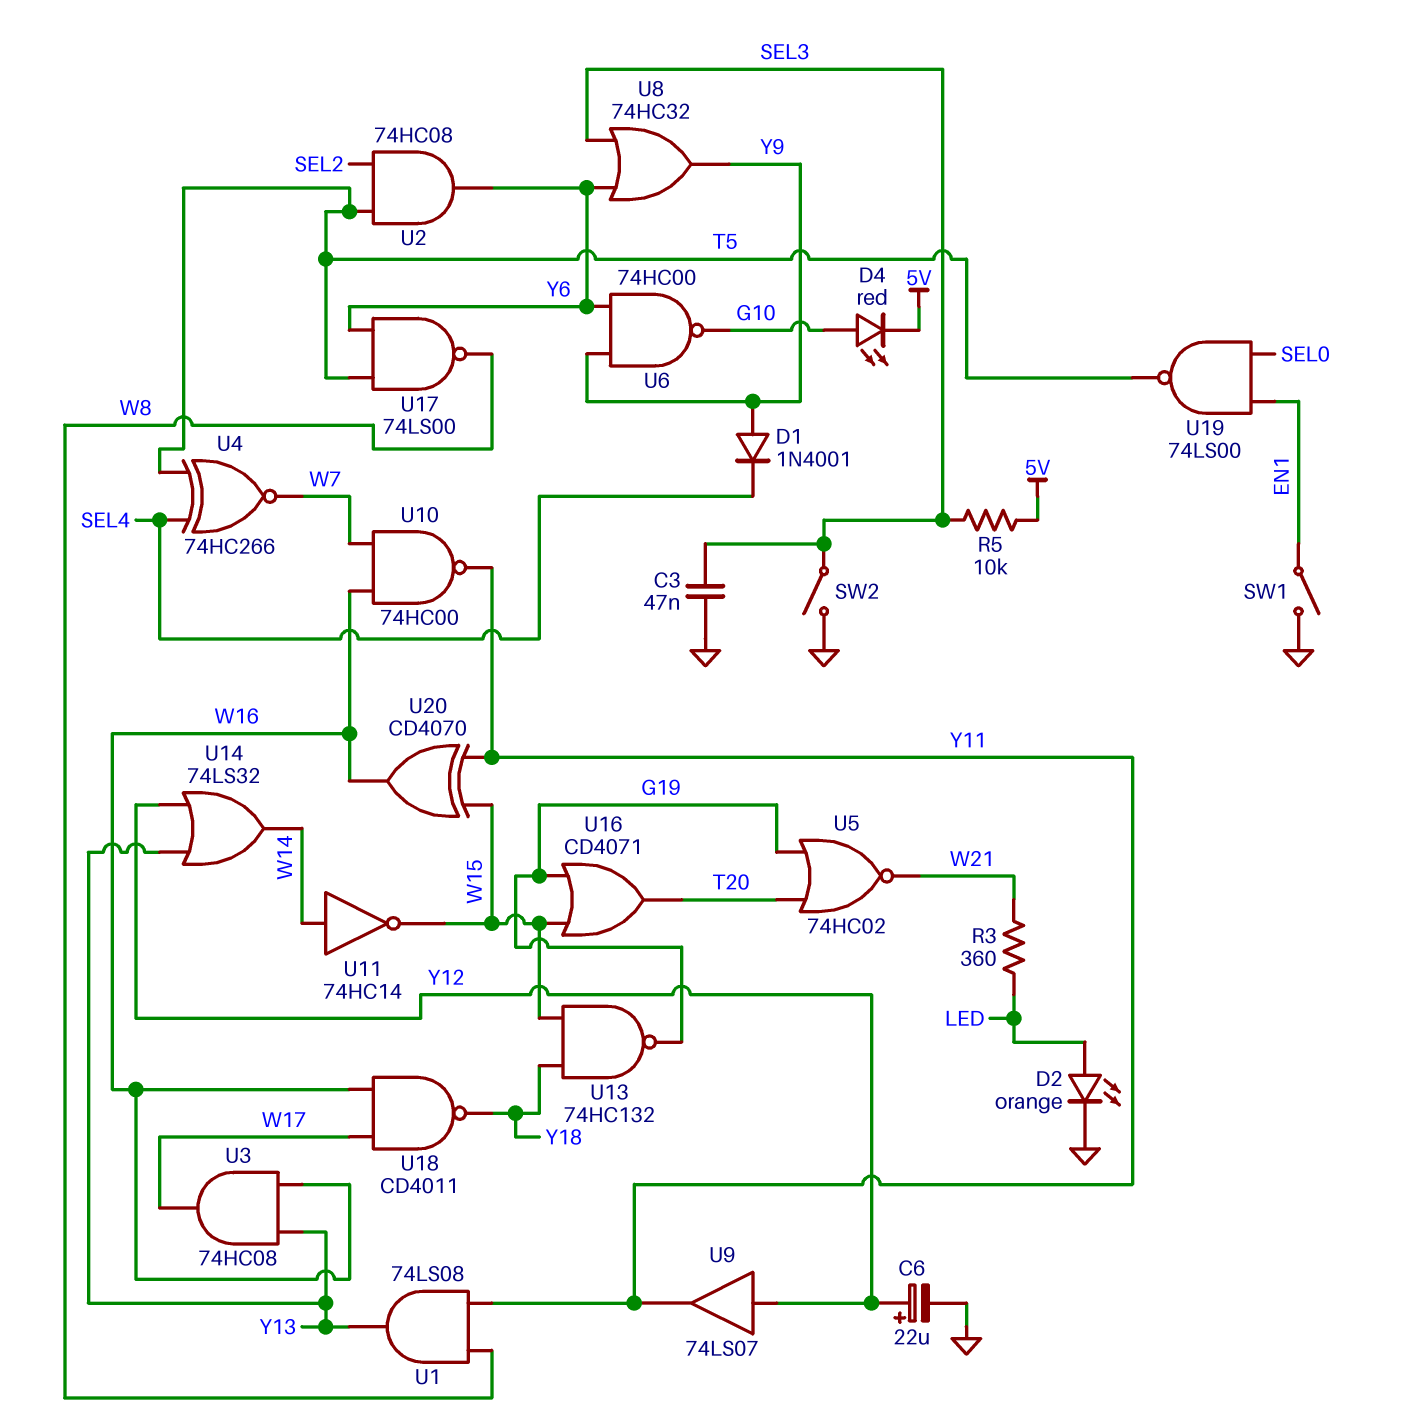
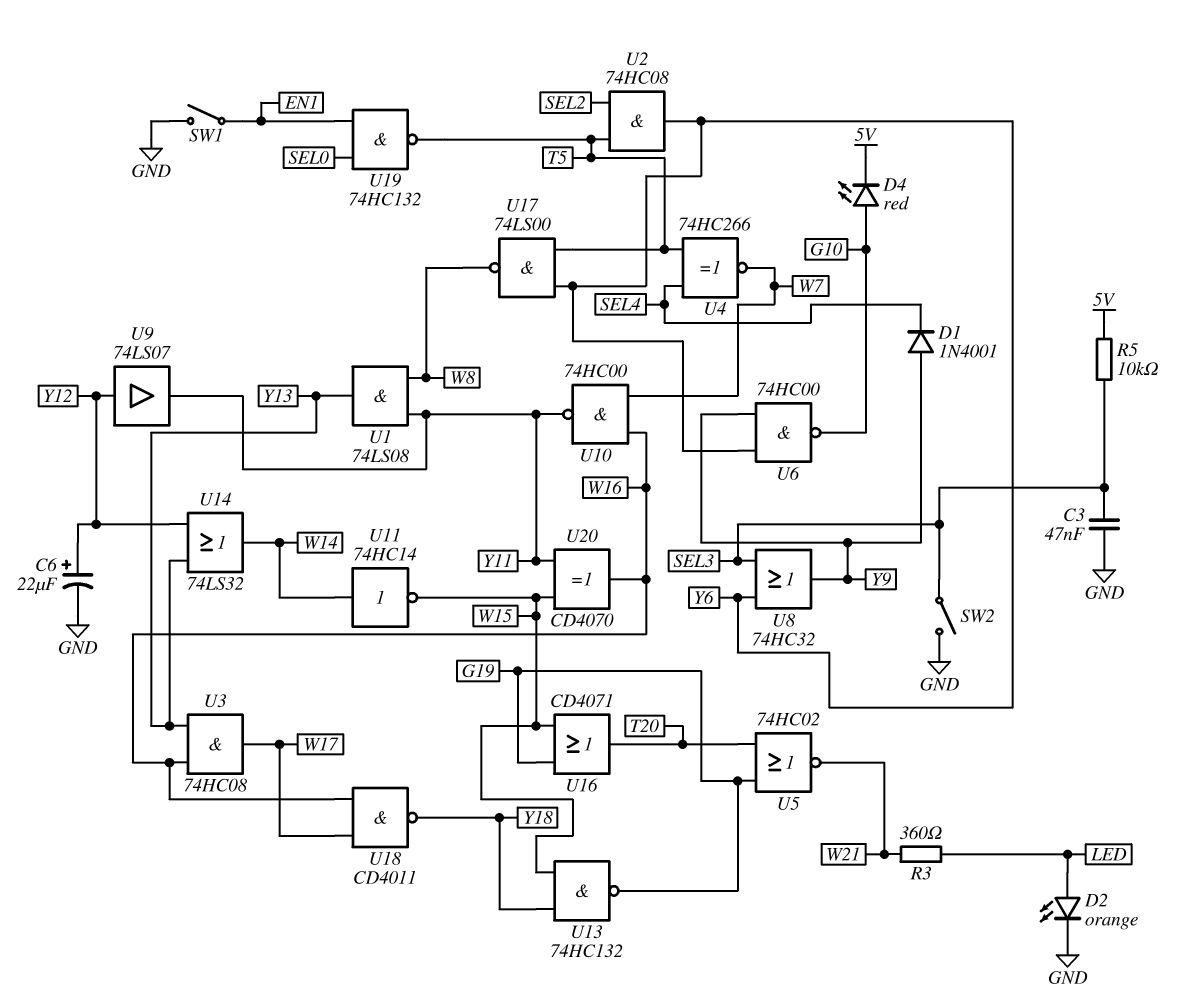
U19: NAND 74LS00 (in EN1, in SEL0, out T5) -> NAND 74HC132 (in EN1, in SEL0, out T5)

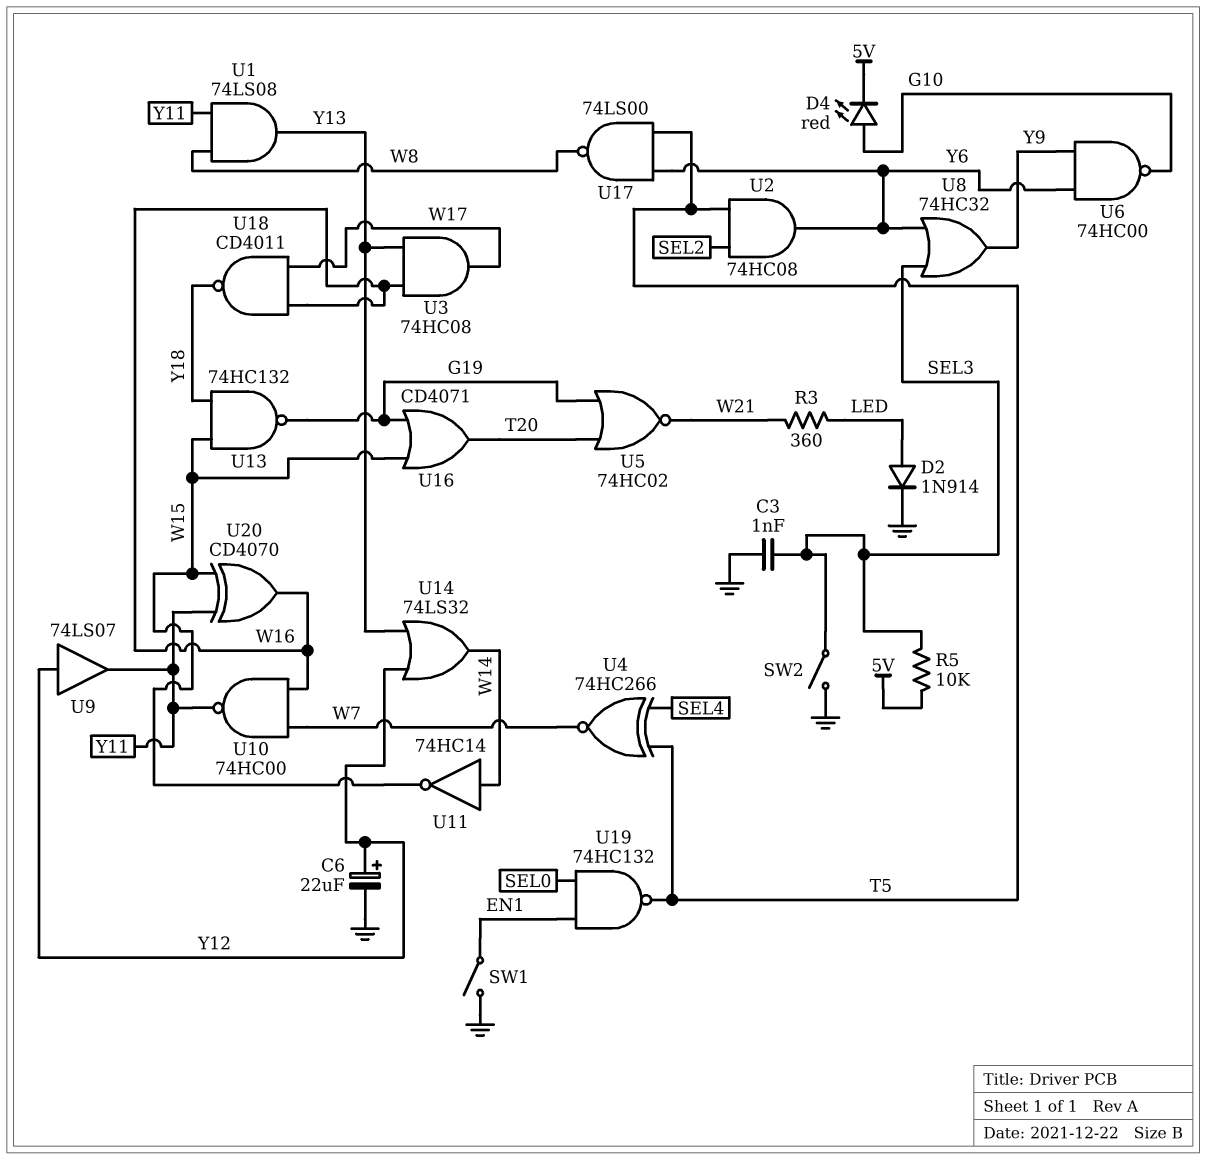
C3: 47nF (GND, SEL3) -> 1nF (GND, SEL3)
D1: diode 1N4001 (A Y9, K SEL4) -> none
D2: LED orange (A LED, K GND) -> diode 1N914 (A LED, K GND)

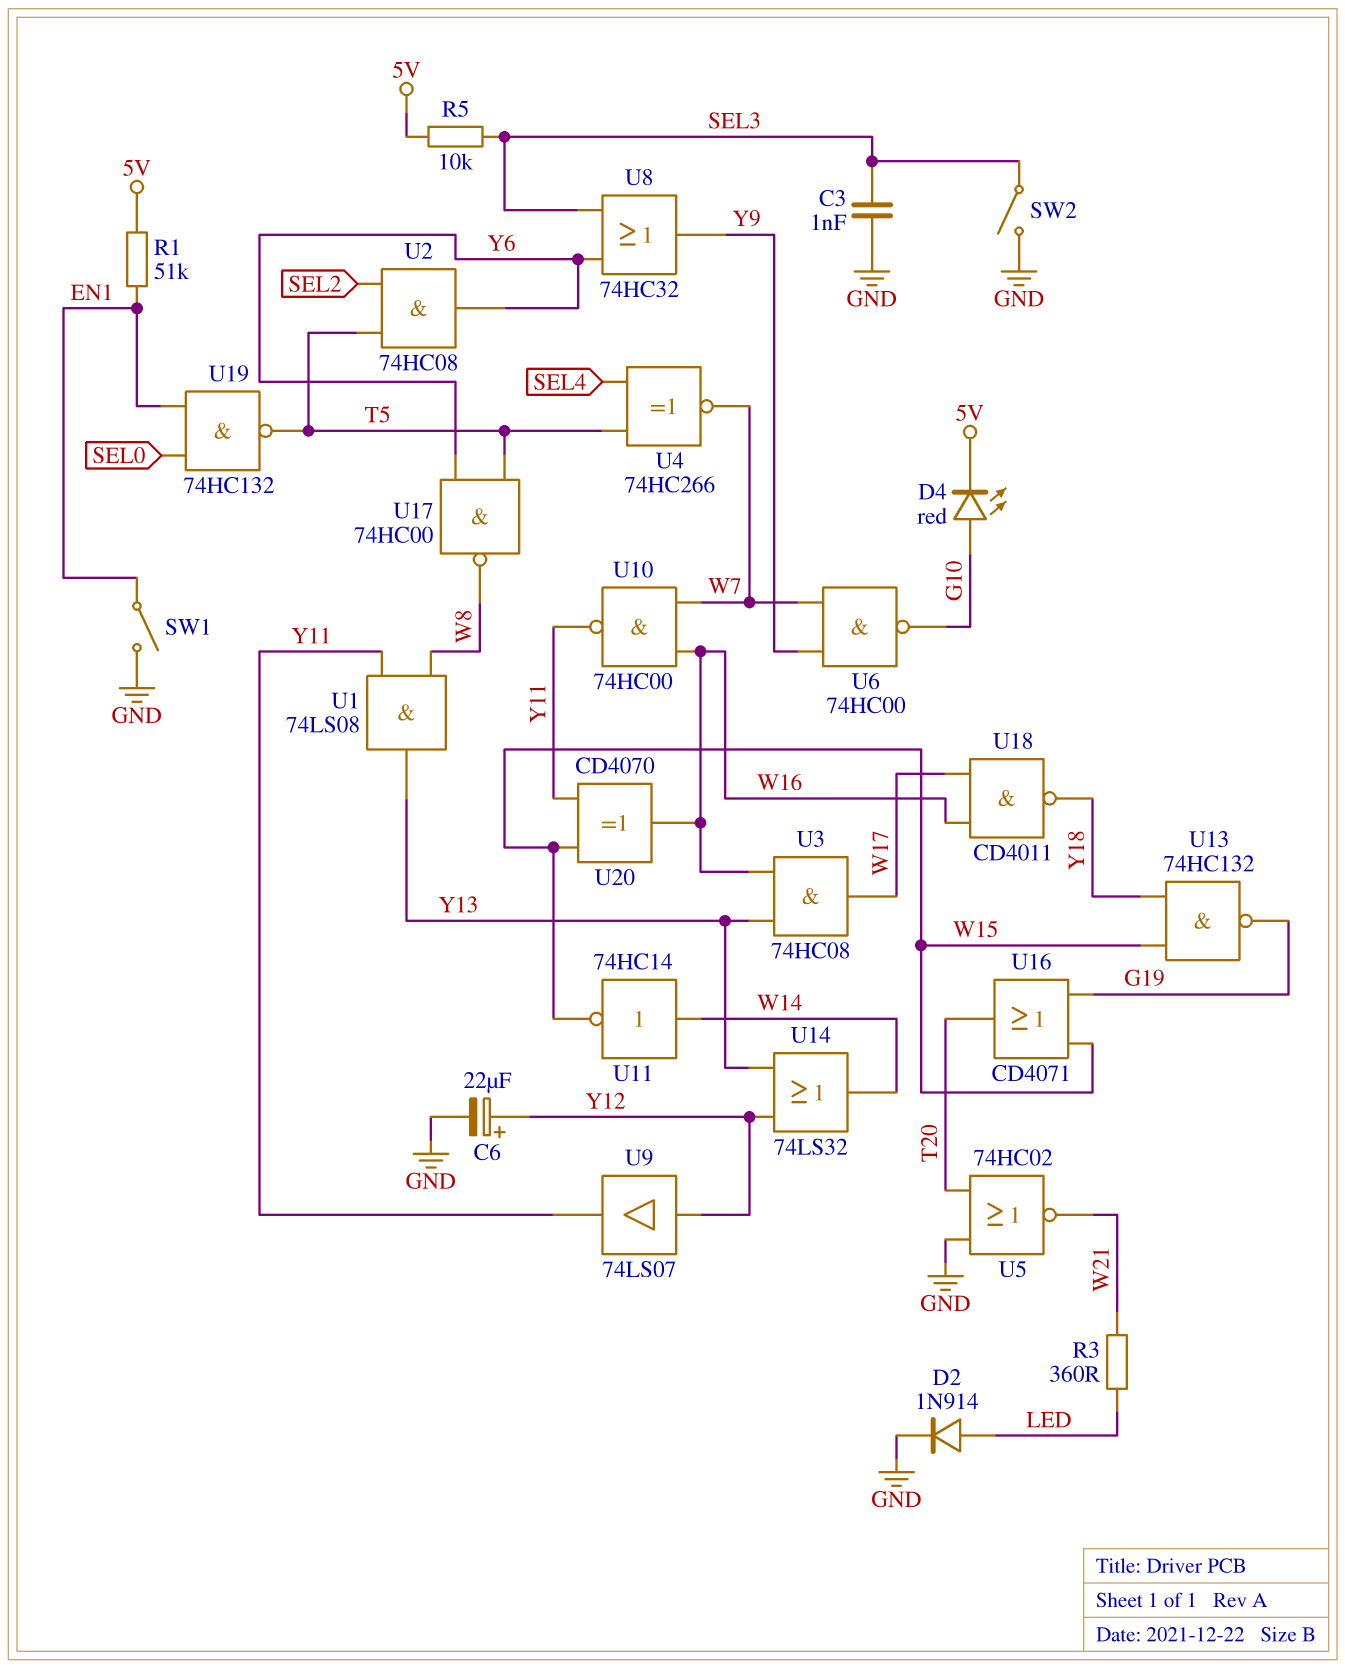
R1: none -> 51k (5V, EN1)
U5: NOR 74HC02 (in G19, in T20, out W21) -> NOR 74HC02 (in GND, in T20, out W21)
U6: NAND 74HC00 (in Y6, in Y9, out G10) -> NAND 74HC00 (in W7, in Y9, out G10)
U17: NAND 74LS00 (in T5, in Y6, out W8) -> NAND 74HC00 (in T5, in Y6, out W8)

